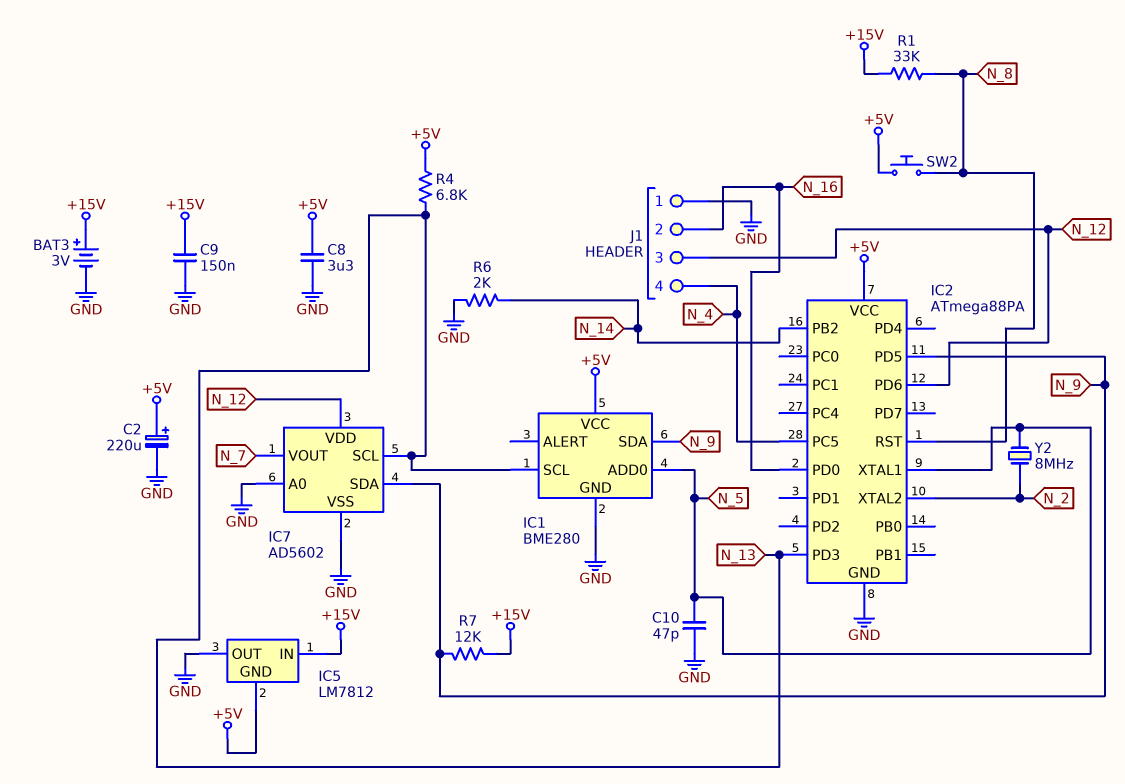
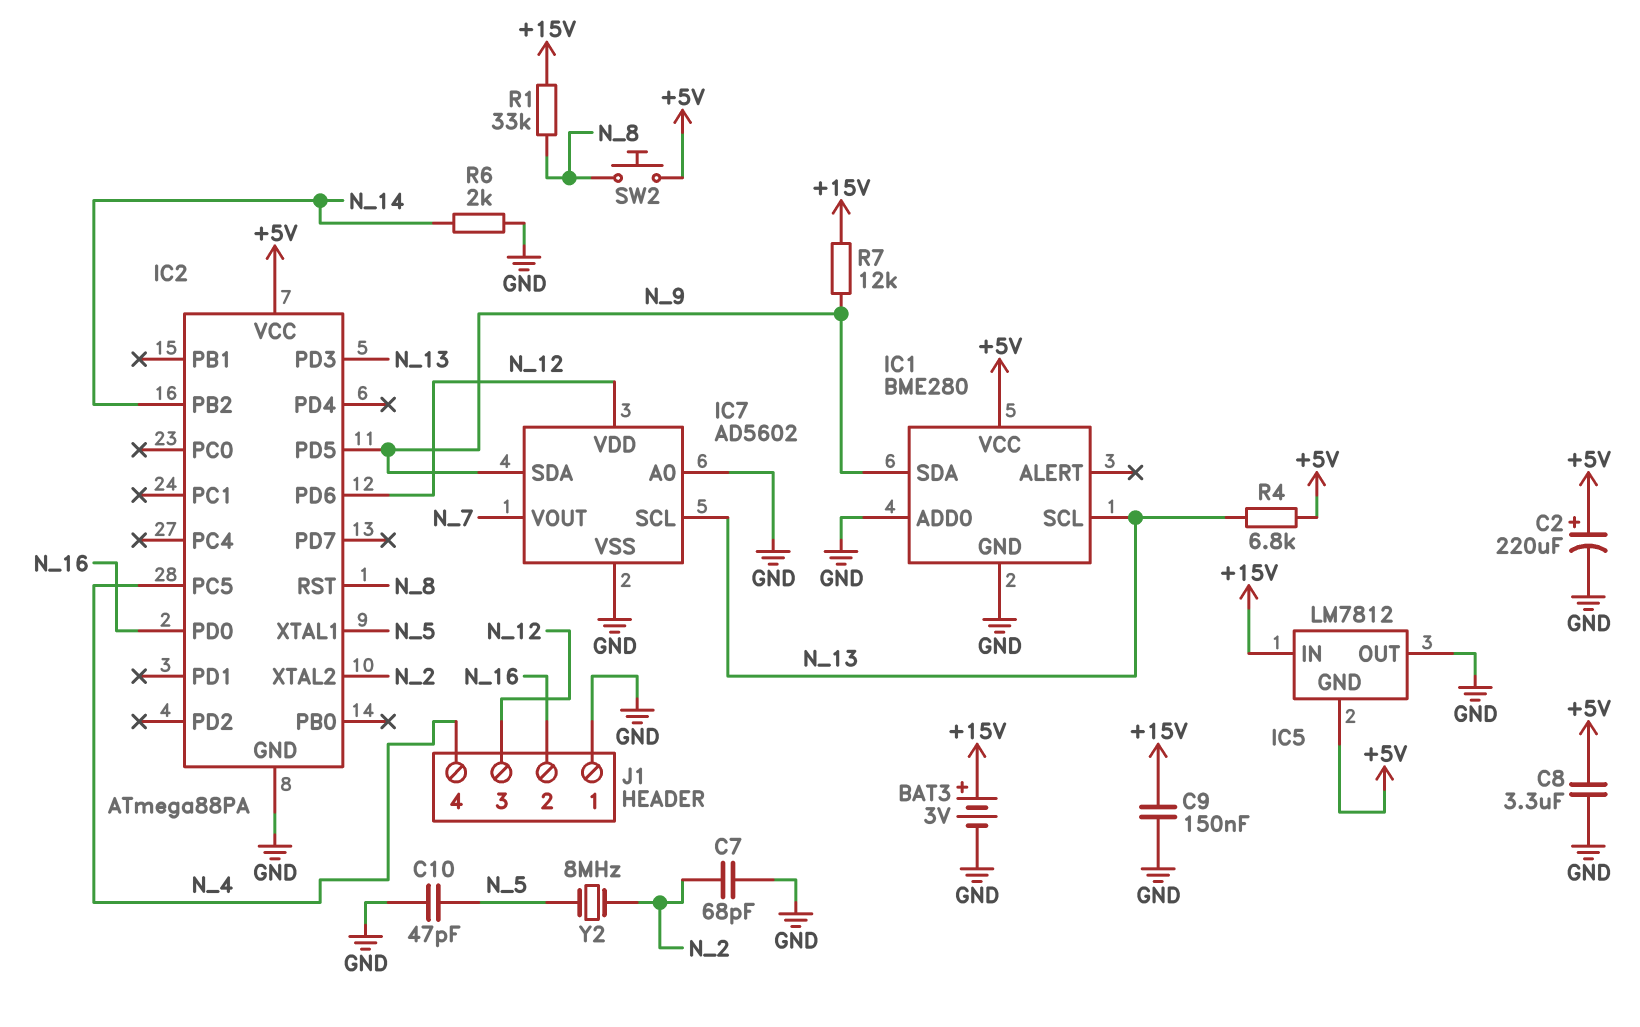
C7: none -> 68pF (GND, N_2)
IC1 pin ADD0: N_5 -> GND

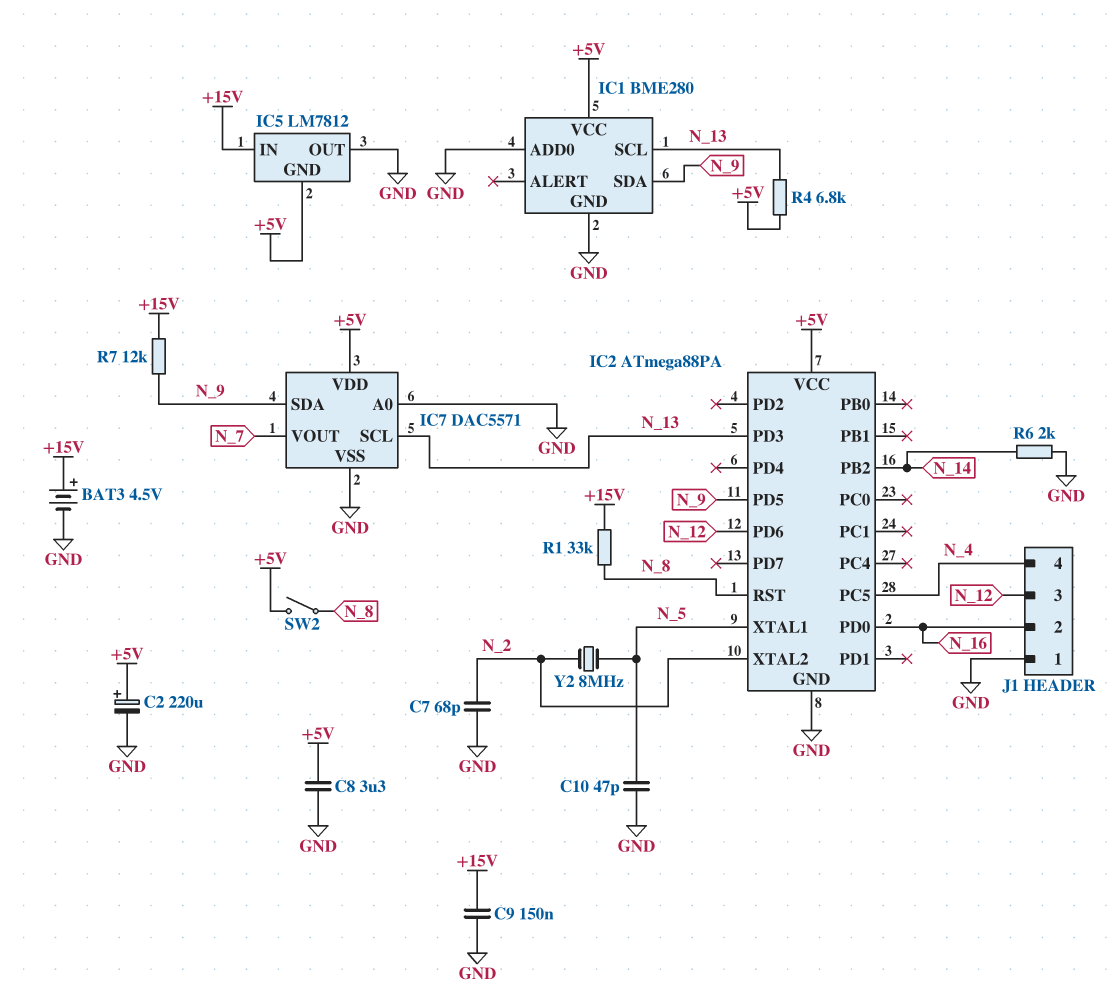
BAT3: 3V (plus +15V, minus GND) -> 4.5V (plus +15V, minus GND)
IC7: AD5602 -> DAC5571
IC7 pin VDD: N_12 -> +5V
SW2: button (+5V, N_8) -> switch (+5V, N_8)

